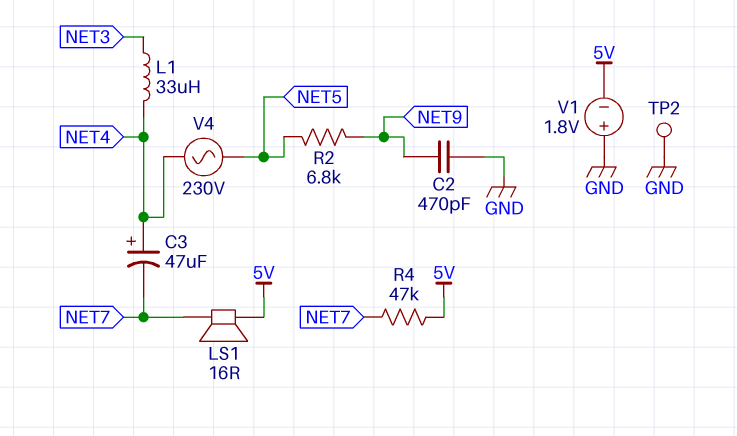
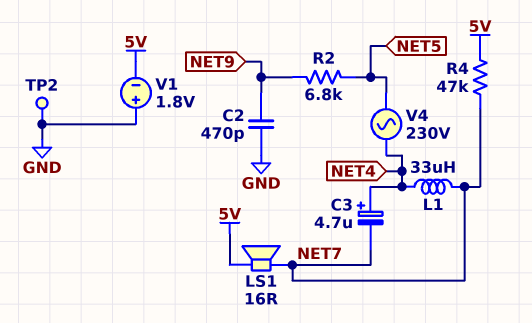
C3: 47uF (plus NET4, minus NET7) -> 4.7uF (plus NET4, minus NET7)
L1: 33uH (NET3, NET4) -> 33uH (NET4, NET7)

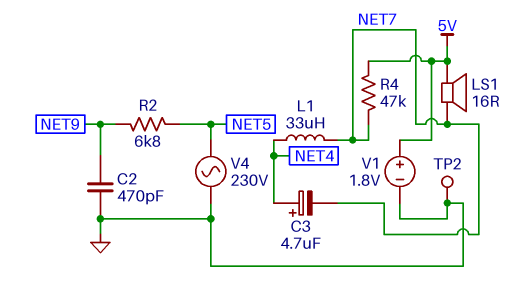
V1: 1.8V (plus GND, minus 5V) -> 1.8V (plus 5V, minus GND)
V4: AC 230V (NET4, NET5) -> AC 230V (GND, NET5)

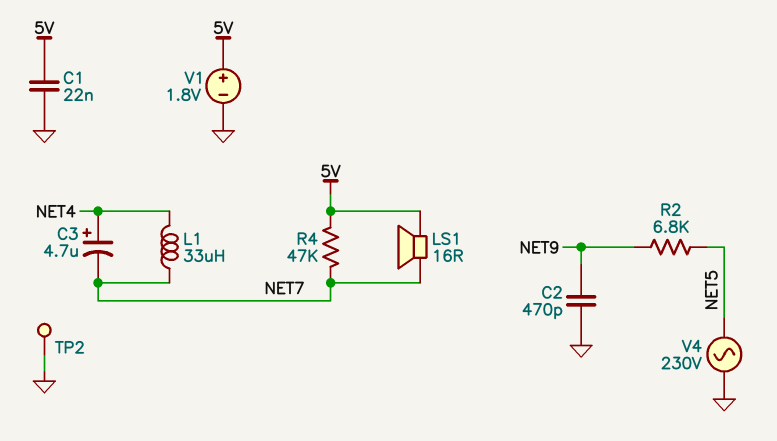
C1: none -> 22nF (5V, GND)

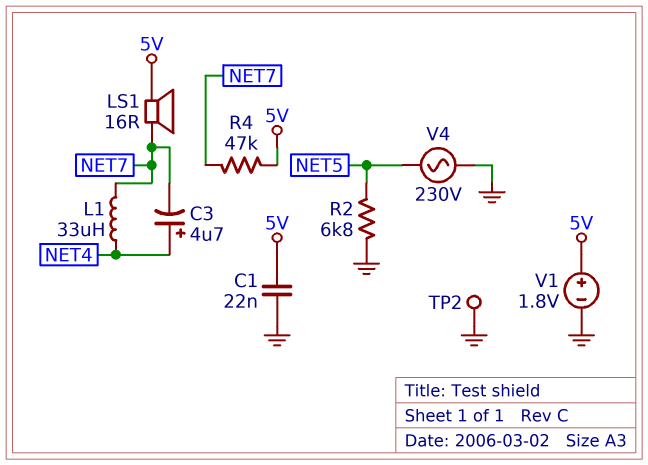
C2: 470pF (GND, NET9) -> none
R2: 6.8k (NET5, NET9) -> 6.8k (GND, NET5)

